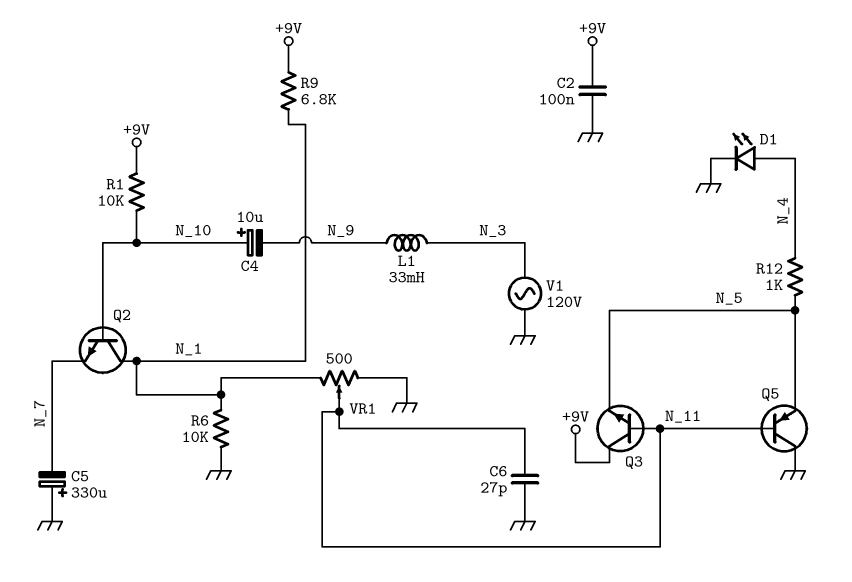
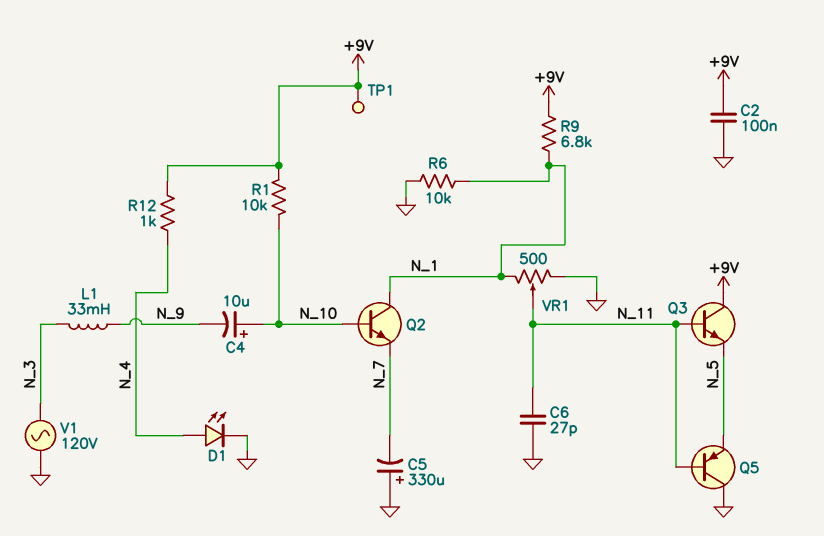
R12: 1k (N_4, N_5) -> 1k (+9V, N_4)
TP1: none -> test point (+9V)

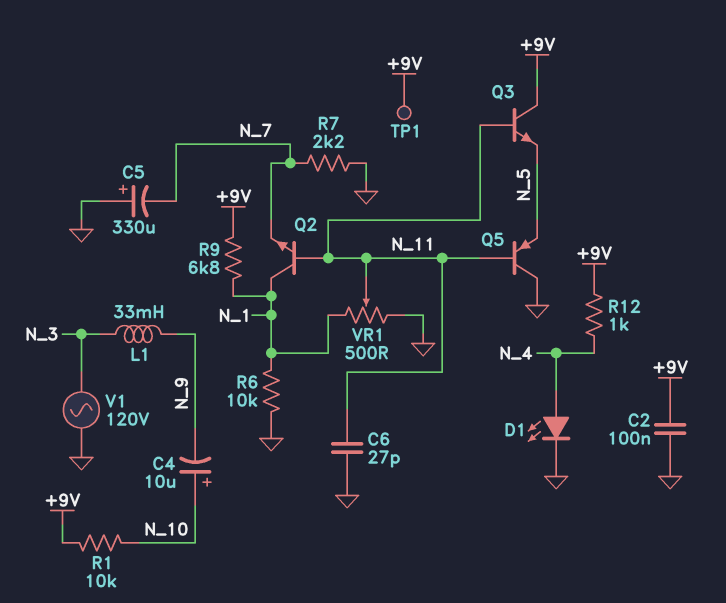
Q2: NPN (B N_10, C N_1, E N_7) -> NPN (B N_11, C N_1, E N_7)
R7: none -> 2.2k (GND, N_7)

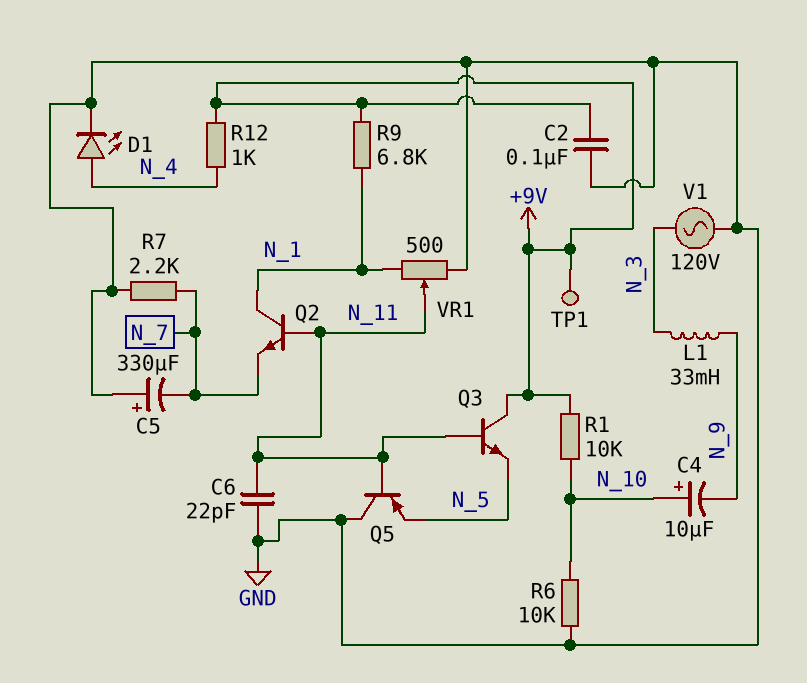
C6: 27pF (GND, N_11) -> 22pF (GND, N_11)
R6: 10k (GND, N_1) -> 10k (GND, N_10)

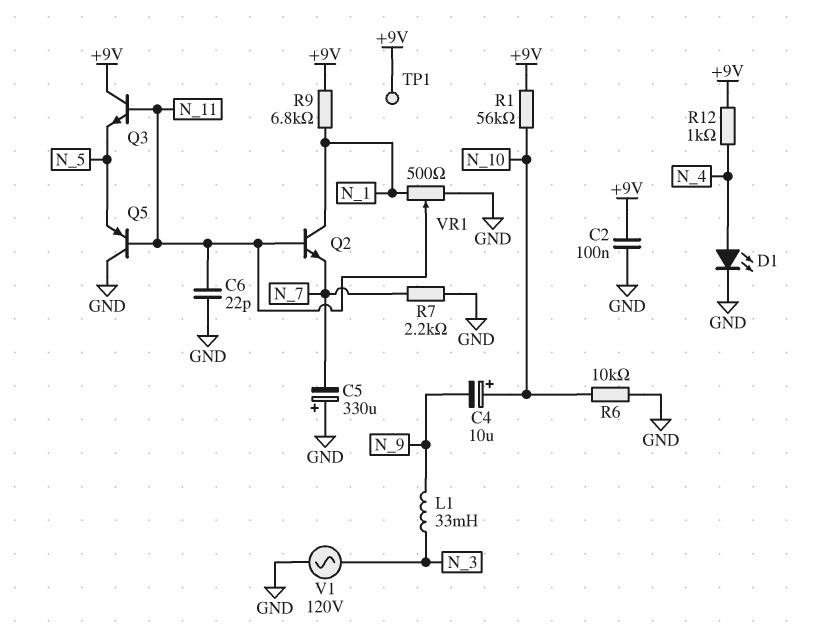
R1: 10k (+9V, N_10) -> 56k (+9V, N_10)

